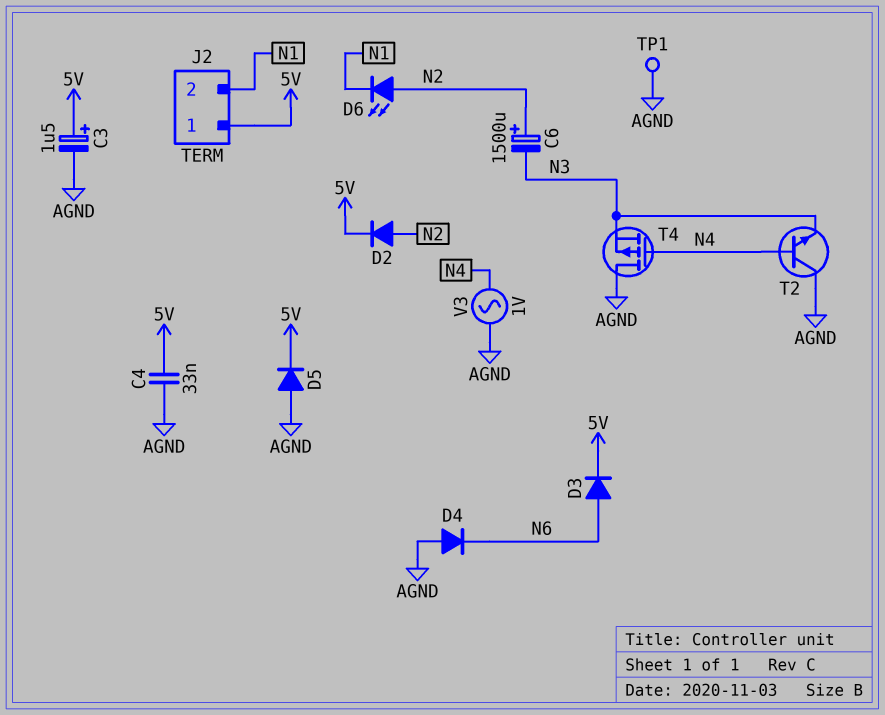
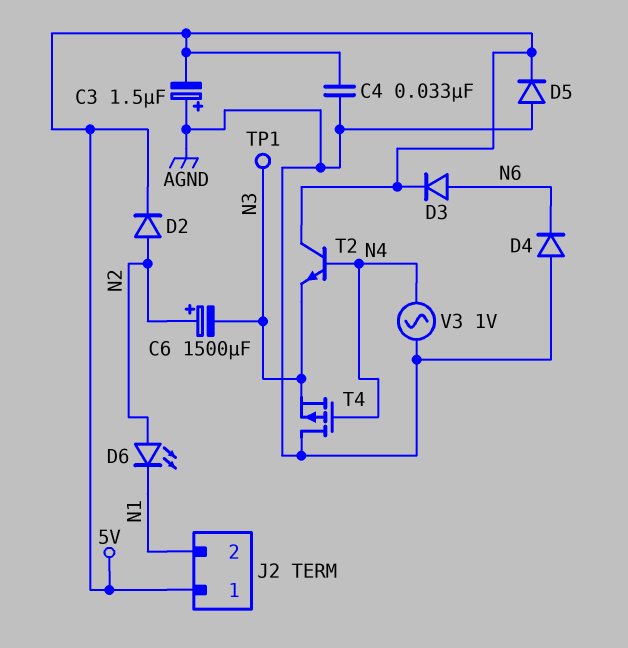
C3: 1.5uF (plus 5V, minus AGND) -> 1.5uF (plus AGND, minus 5V)
T2: NPN (B N4, C AGND, E N3) -> NPN (B N4, C 5V, E N3)
TP1: test point (AGND) -> test point (N3)

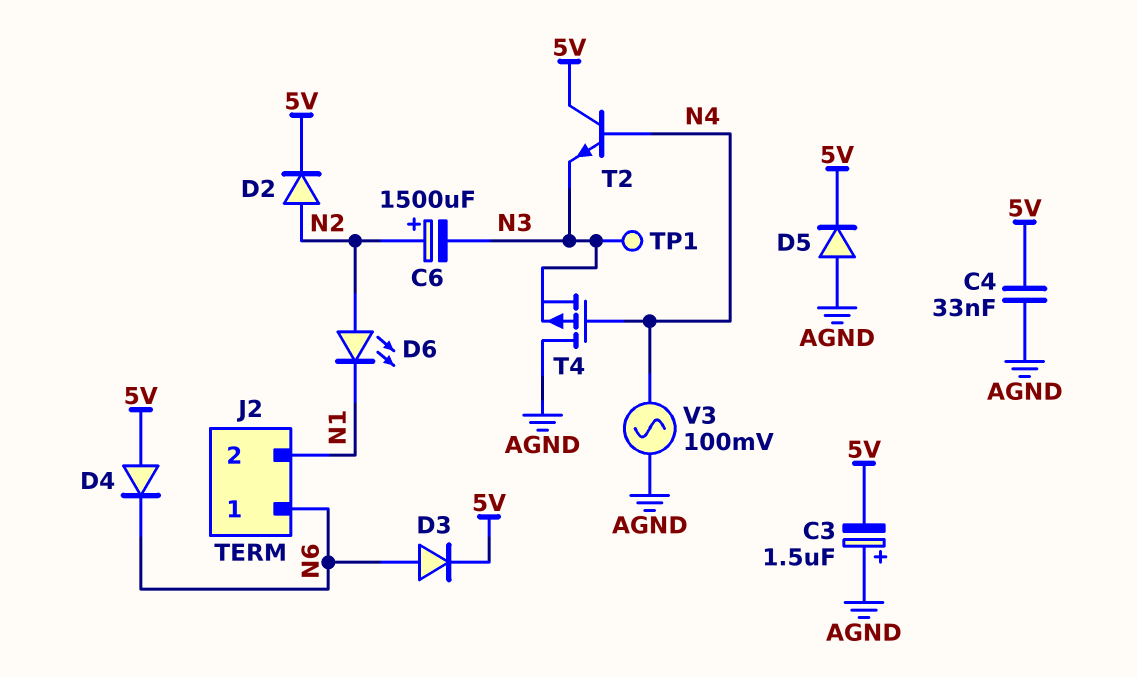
D4: diode (A AGND, K N6) -> diode (A 5V, K N6)
J2 pin 1: 5V -> N6
V3: AC 1V (AGND, N4) -> AC 100mV (AGND, N4)

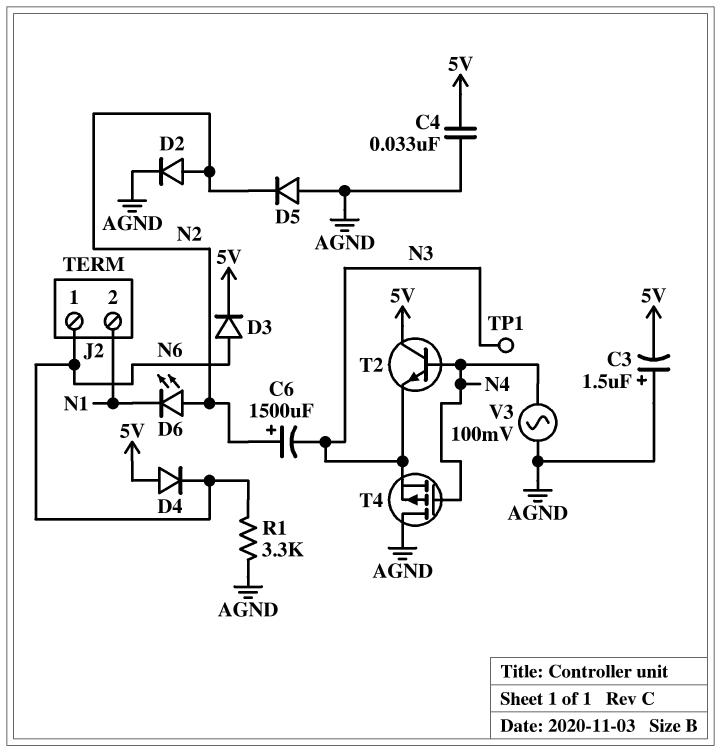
D2: diode (A N2, K 5V) -> diode (A N2, K AGND)
D5: diode (A AGND, K 5V) -> diode (A AGND, K N2)
R1: none -> 3.3k (AGND, N6)

